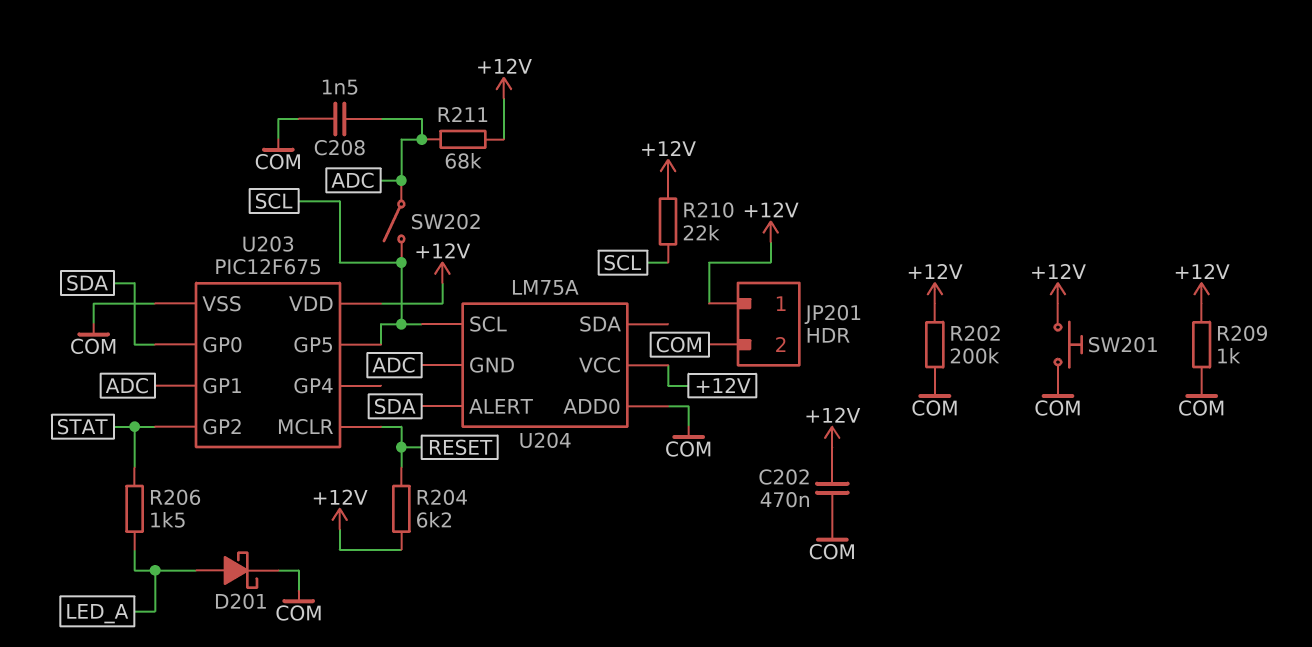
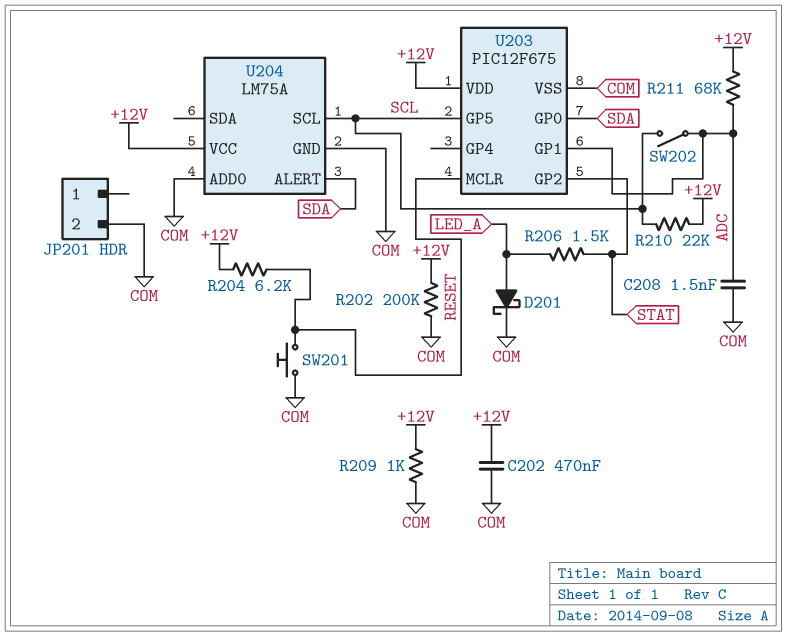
JP201 pin 1: +12V -> none
SW201: button (+12V, COM) -> button (COM, RESET)
U204 pin GND: ADC -> COM

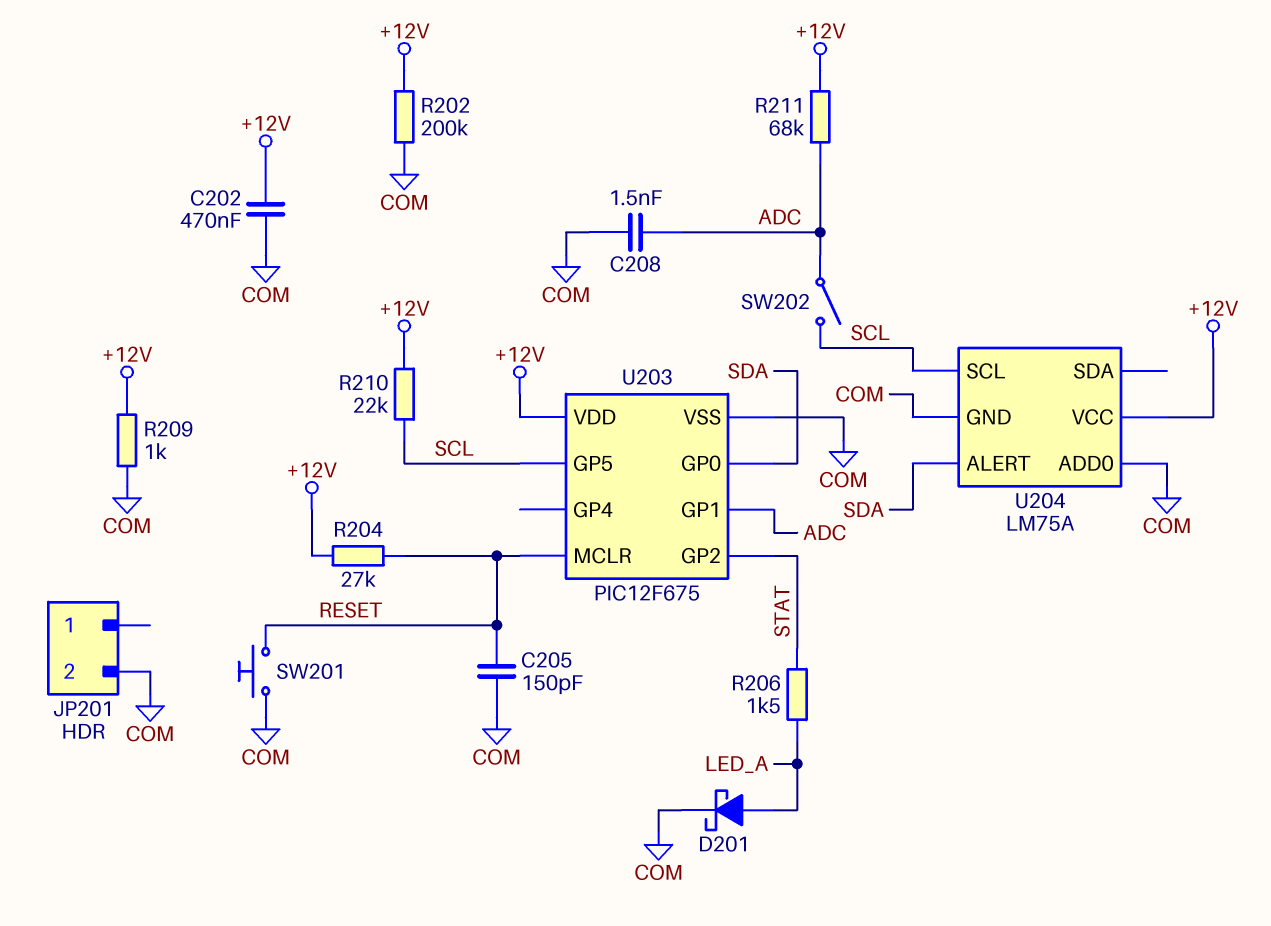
C205: none -> 150pF (COM, RESET)
R204: 6.2k (+12V, RESET) -> 27k (+12V, RESET)

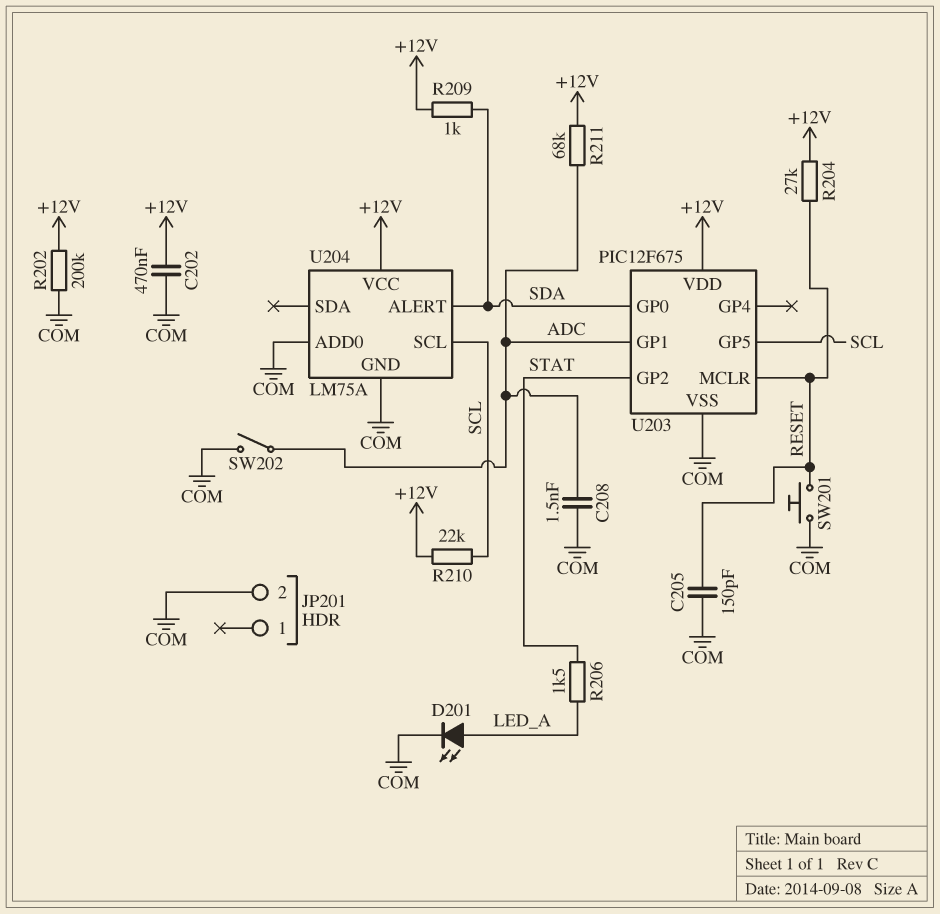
D201: schottky (A LED_A, K COM) -> LED (A LED_A, K COM)
R209: 1k (+12V, COM) -> 1k (+12V, SDA)
SW202: switch (ADC, SCL) -> switch (ADC, COM)

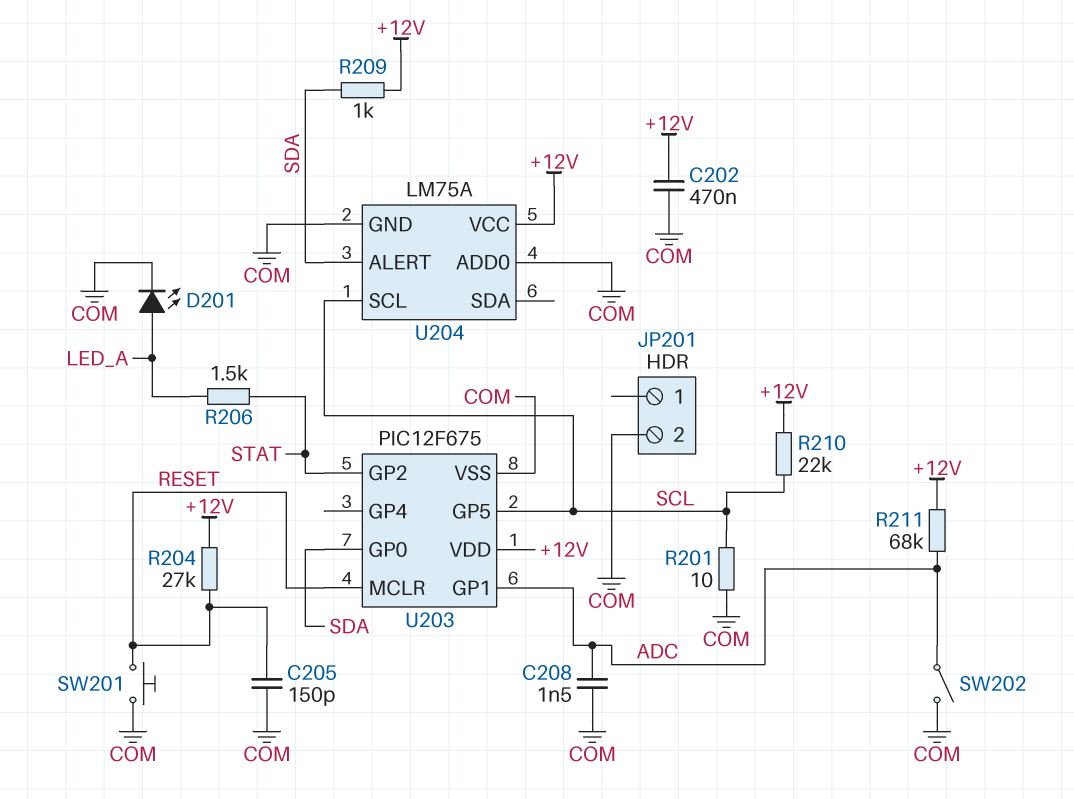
R201: none -> 10 (COM, SCL)
R202: 200k (+12V, COM) -> none

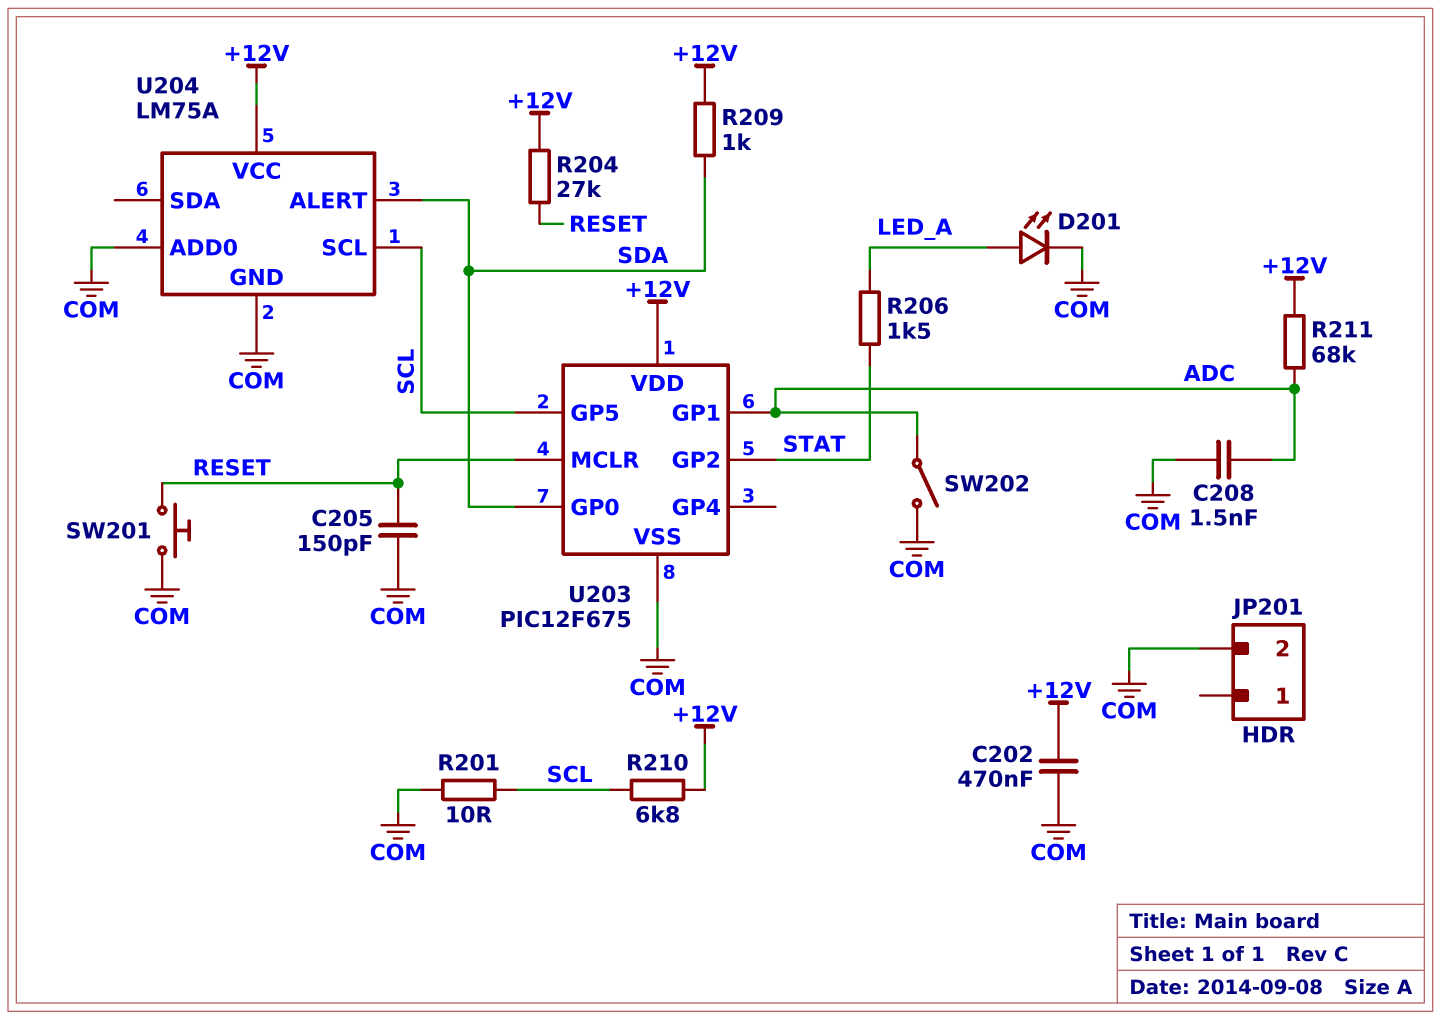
R210: 22k (+12V, SCL) -> 6.8k (+12V, SCL)

